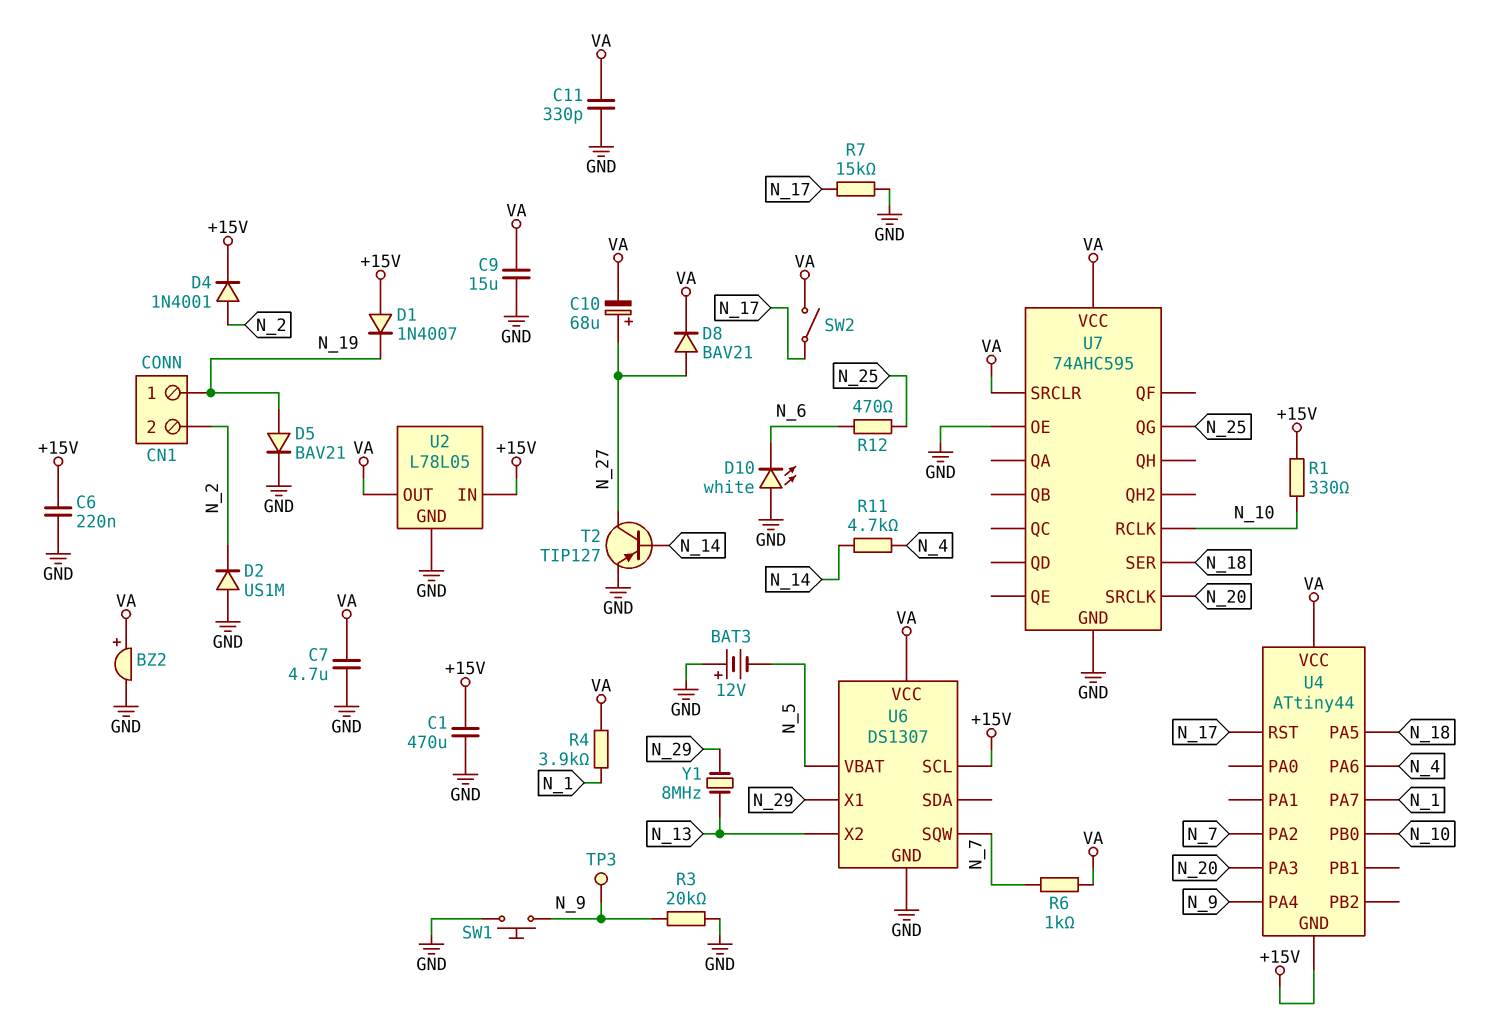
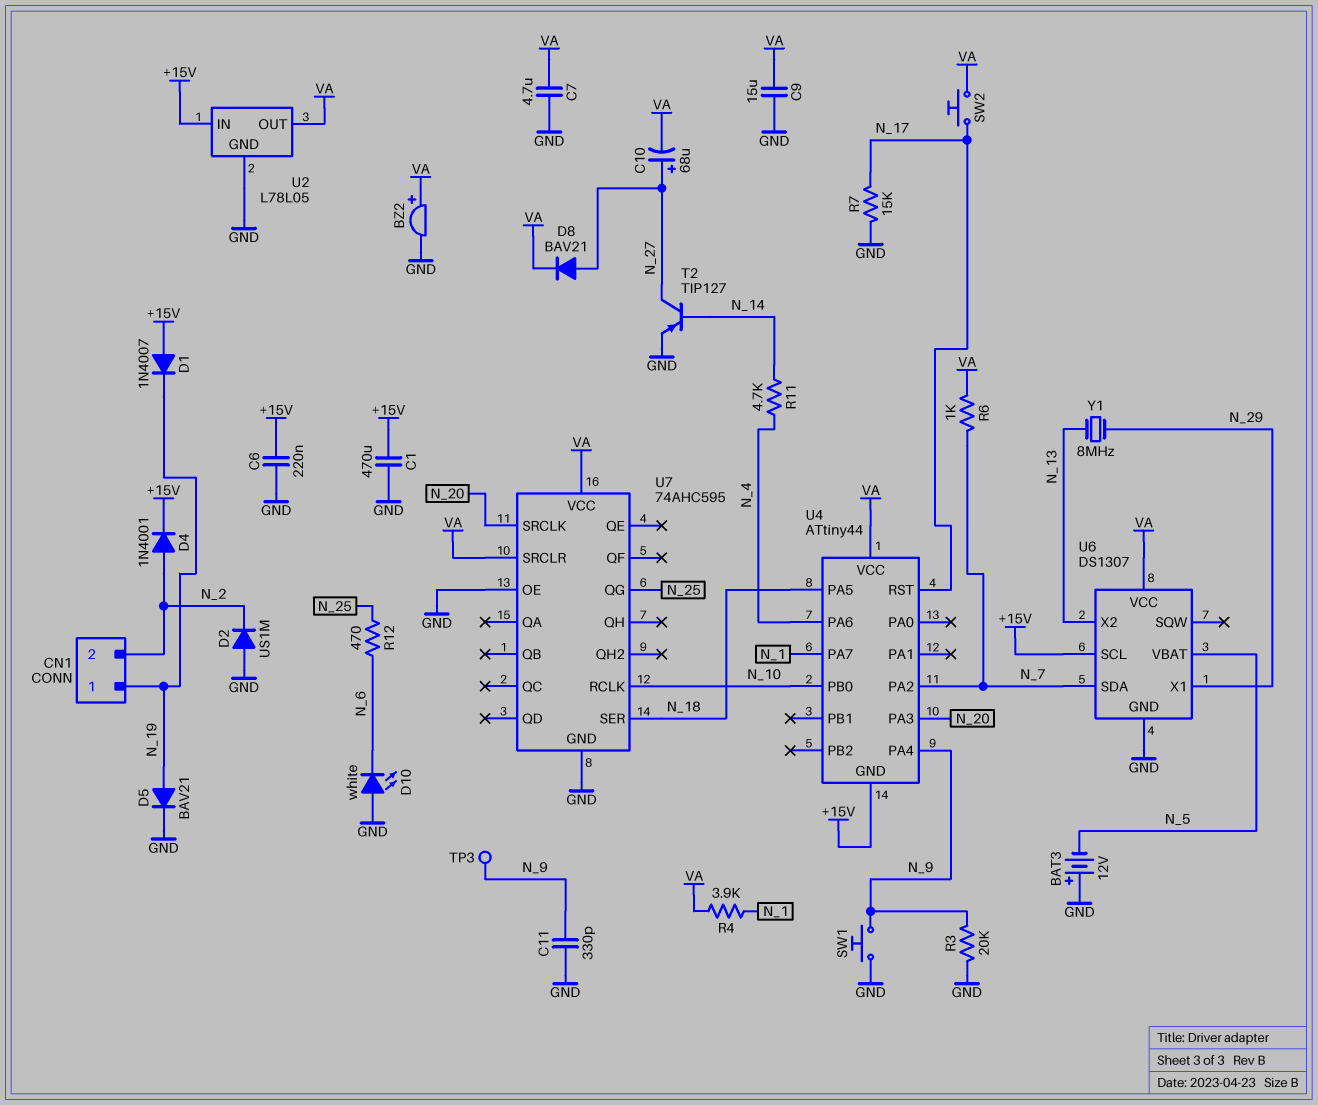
C11: 330pF (GND, VA) -> 330pF (GND, N_9)
R1: 330 (+15V, N_10) -> none
SW2: switch (N_17, VA) -> button (N_17, VA)
U6 pin SDA: none -> N_7
U6 pin SQW: N_7 -> none

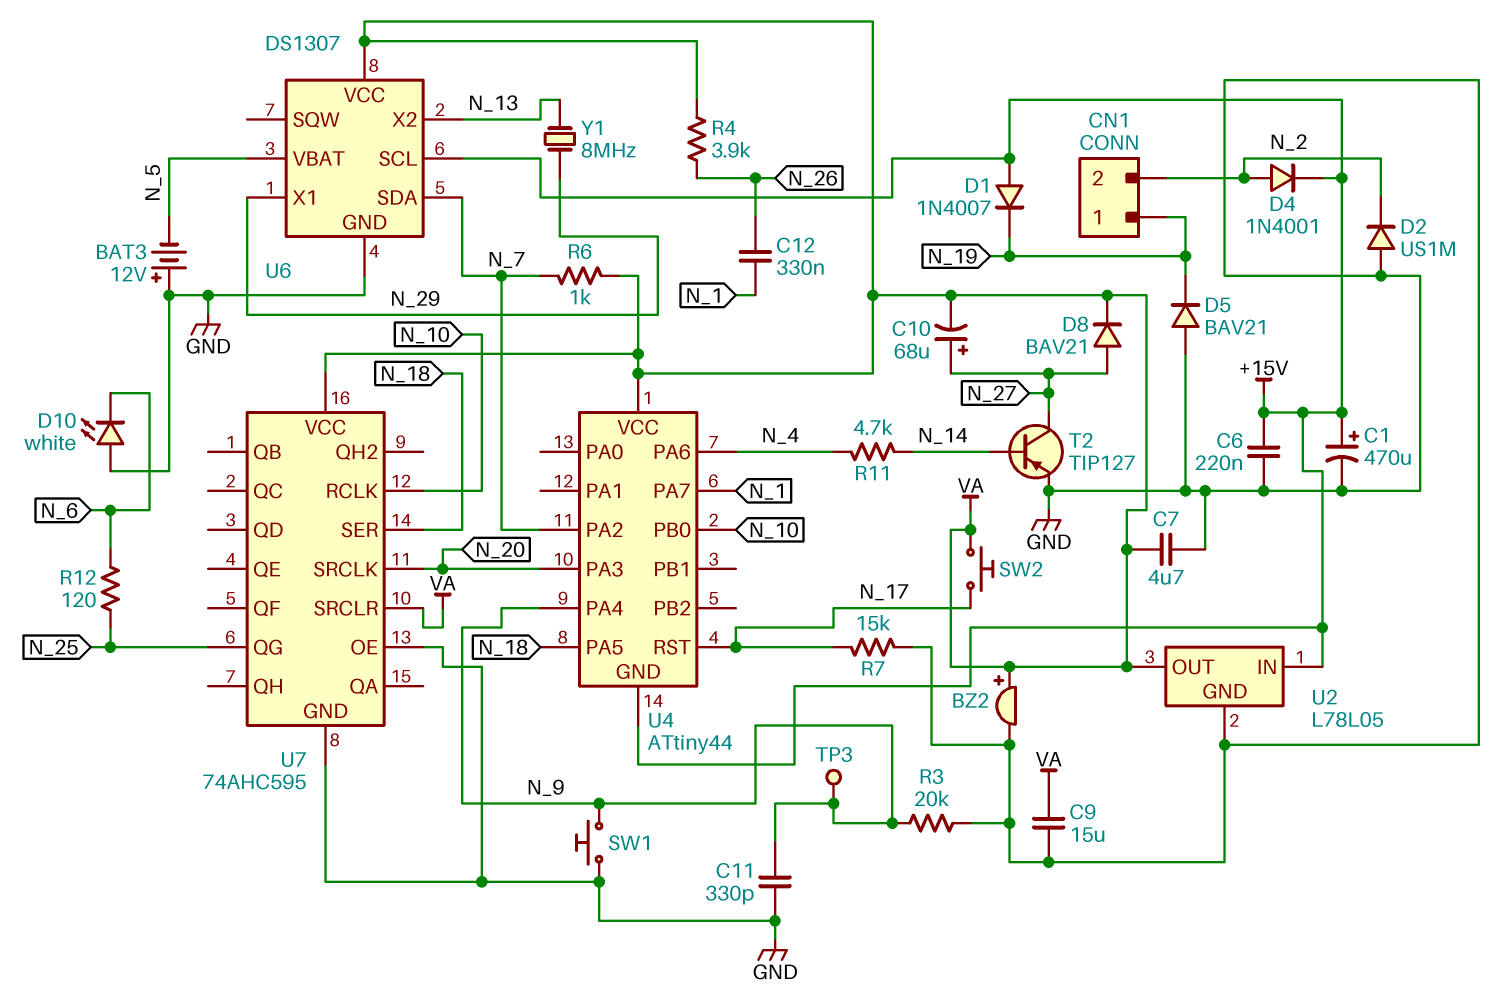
C1: 470uF (+15V, GND) -> 470uF (plus +15V, minus GND)
C12: none -> 330nF (N_1, N_26)
D5: diode BAV21 (A N_19, K GND) -> diode BAV21 (A GND, K N_19)
R4: 3.9k (N_1, VA) -> 3.9k (N_26, VA)
R12: 470 (N_6, N_25) -> 120 (N_6, N_25)

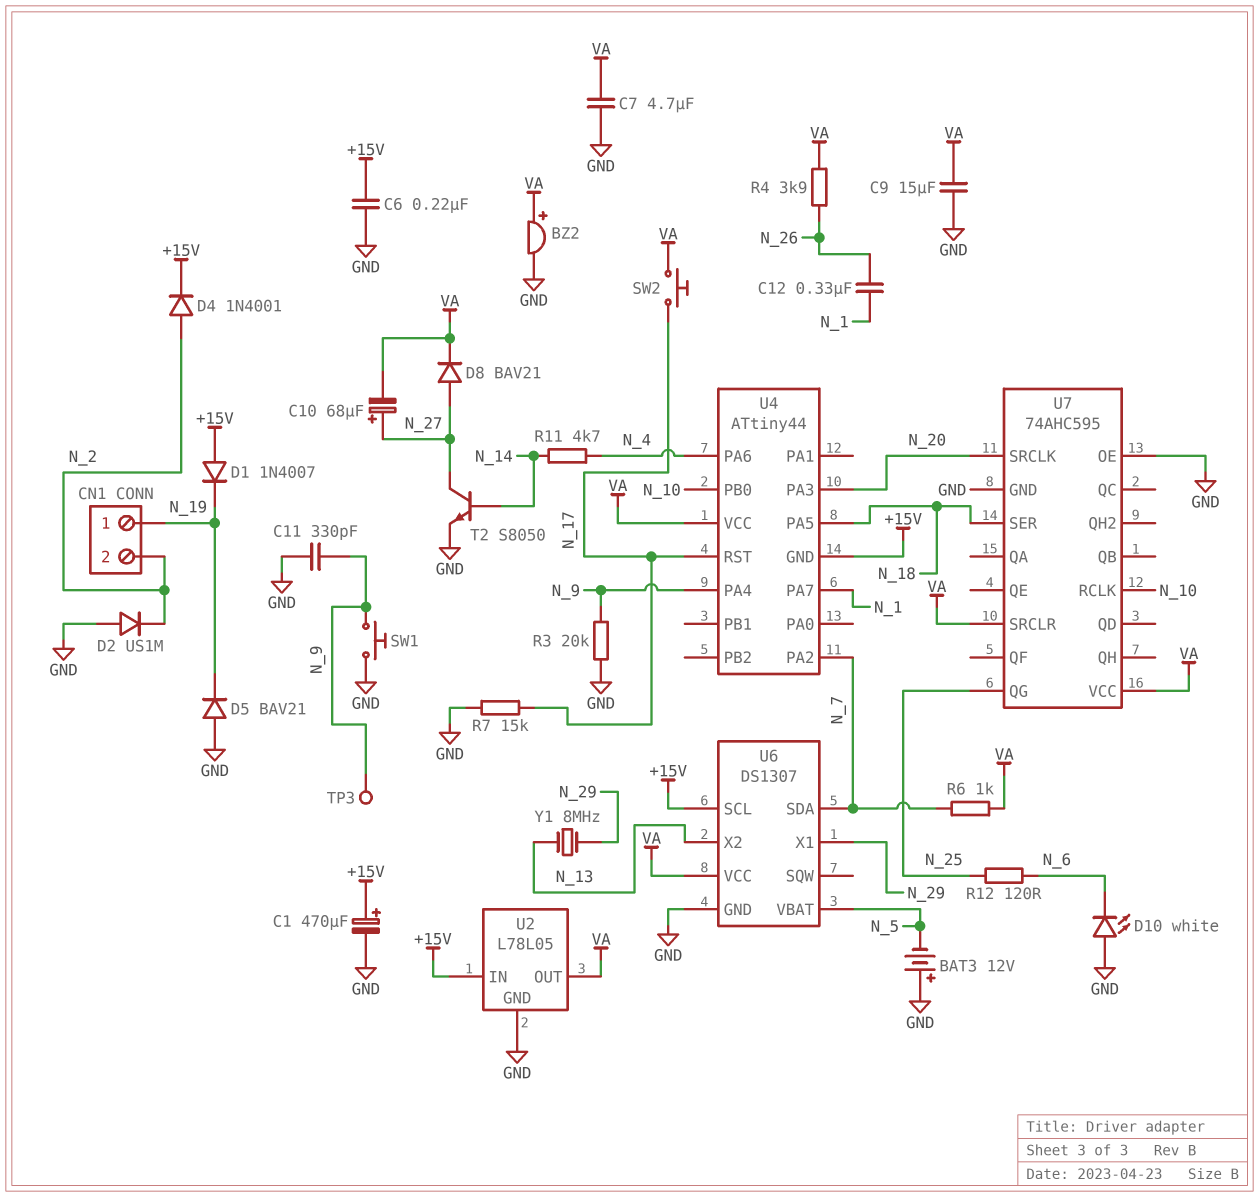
T2: PNP TIP127 (B N_14, C N_27, E GND) -> NPN S8050 (B N_14, C N_27, E GND)

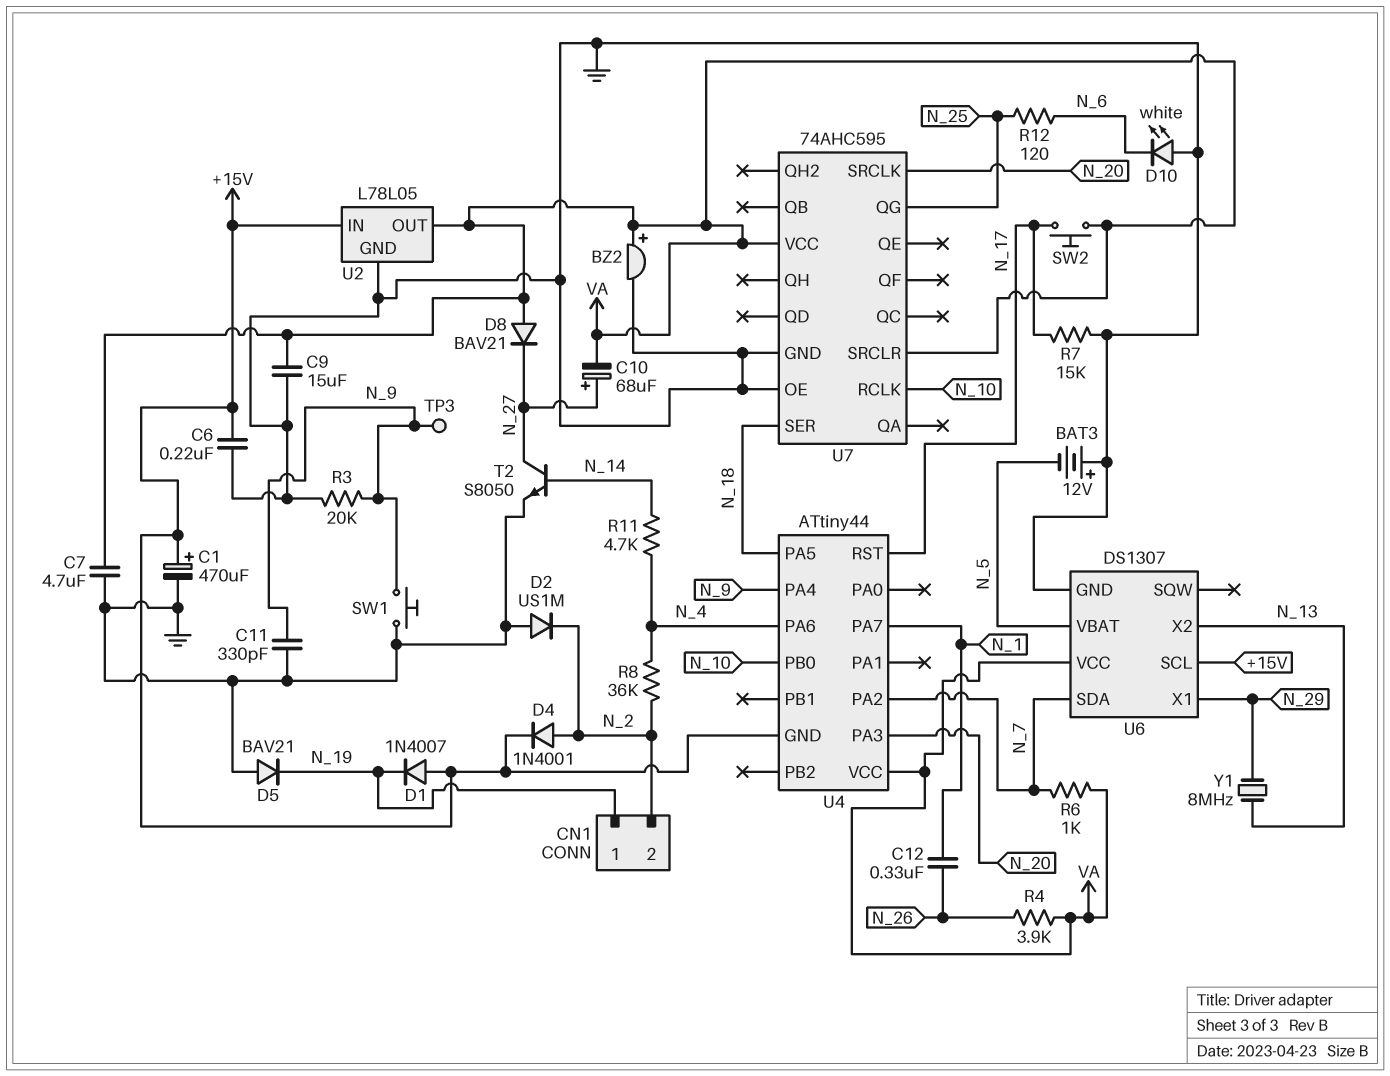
D8: diode BAV21 (A N_27, K VA) -> diode BAV21 (A VA, K N_27)
R8: none -> 36k (N_2, N_4)

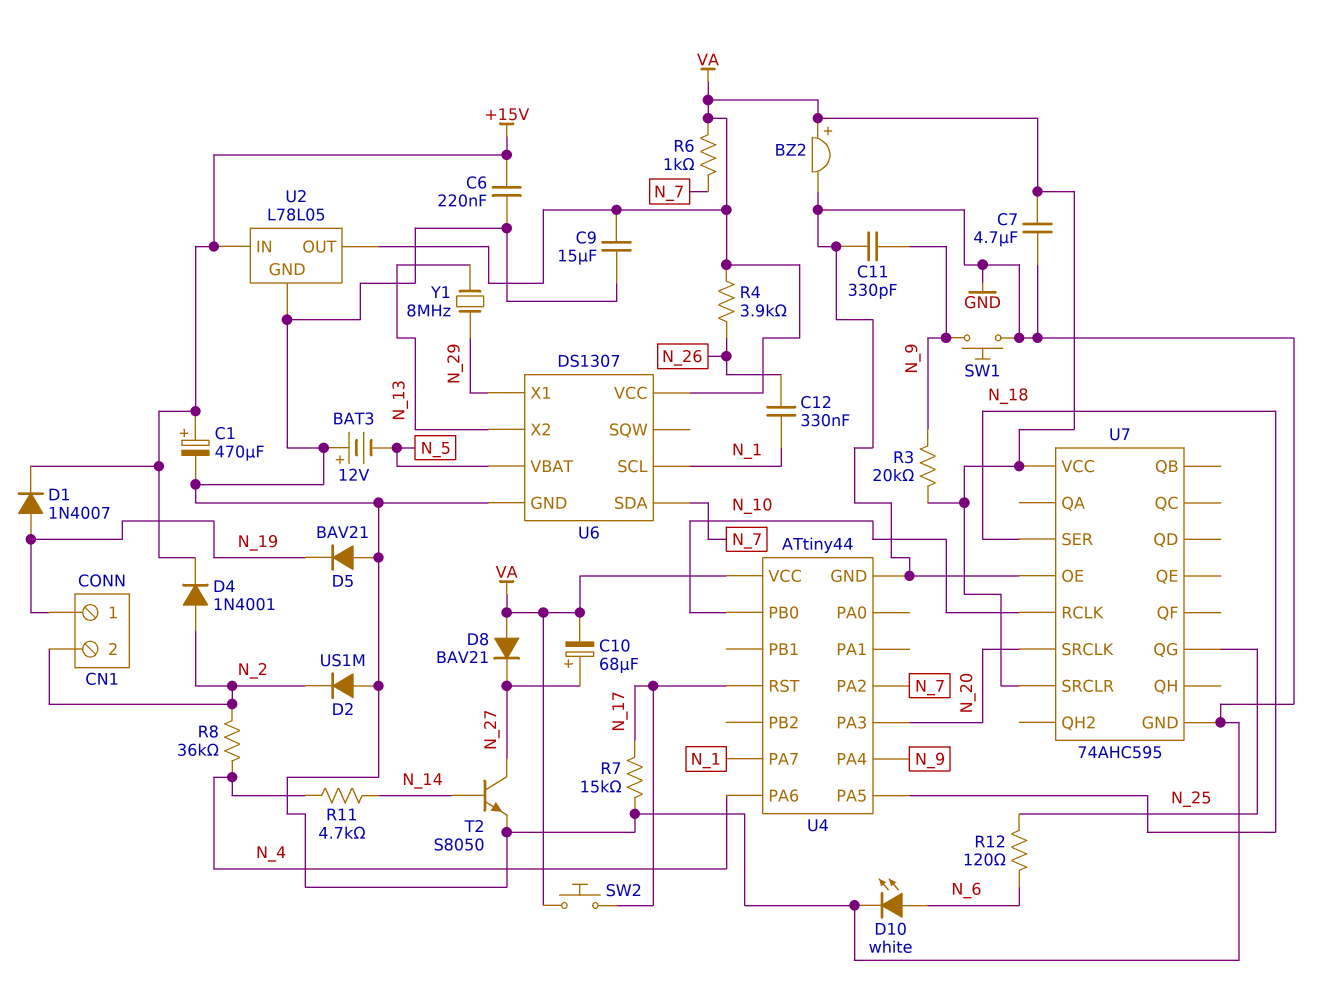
D1: diode 1N4007 (A +15V, K N_19) -> diode 1N4007 (A N_19, K +15V)
D10: LED white (A GND, K N_6) -> LED white (A N_6, K GND)
R3: 20k (GND, N_9) -> 20k (N_9, VA)
TP3: test point (N_9) -> none
U4 pin GND: +15V -> GND
U6 pin SCL: +15V -> N_1

